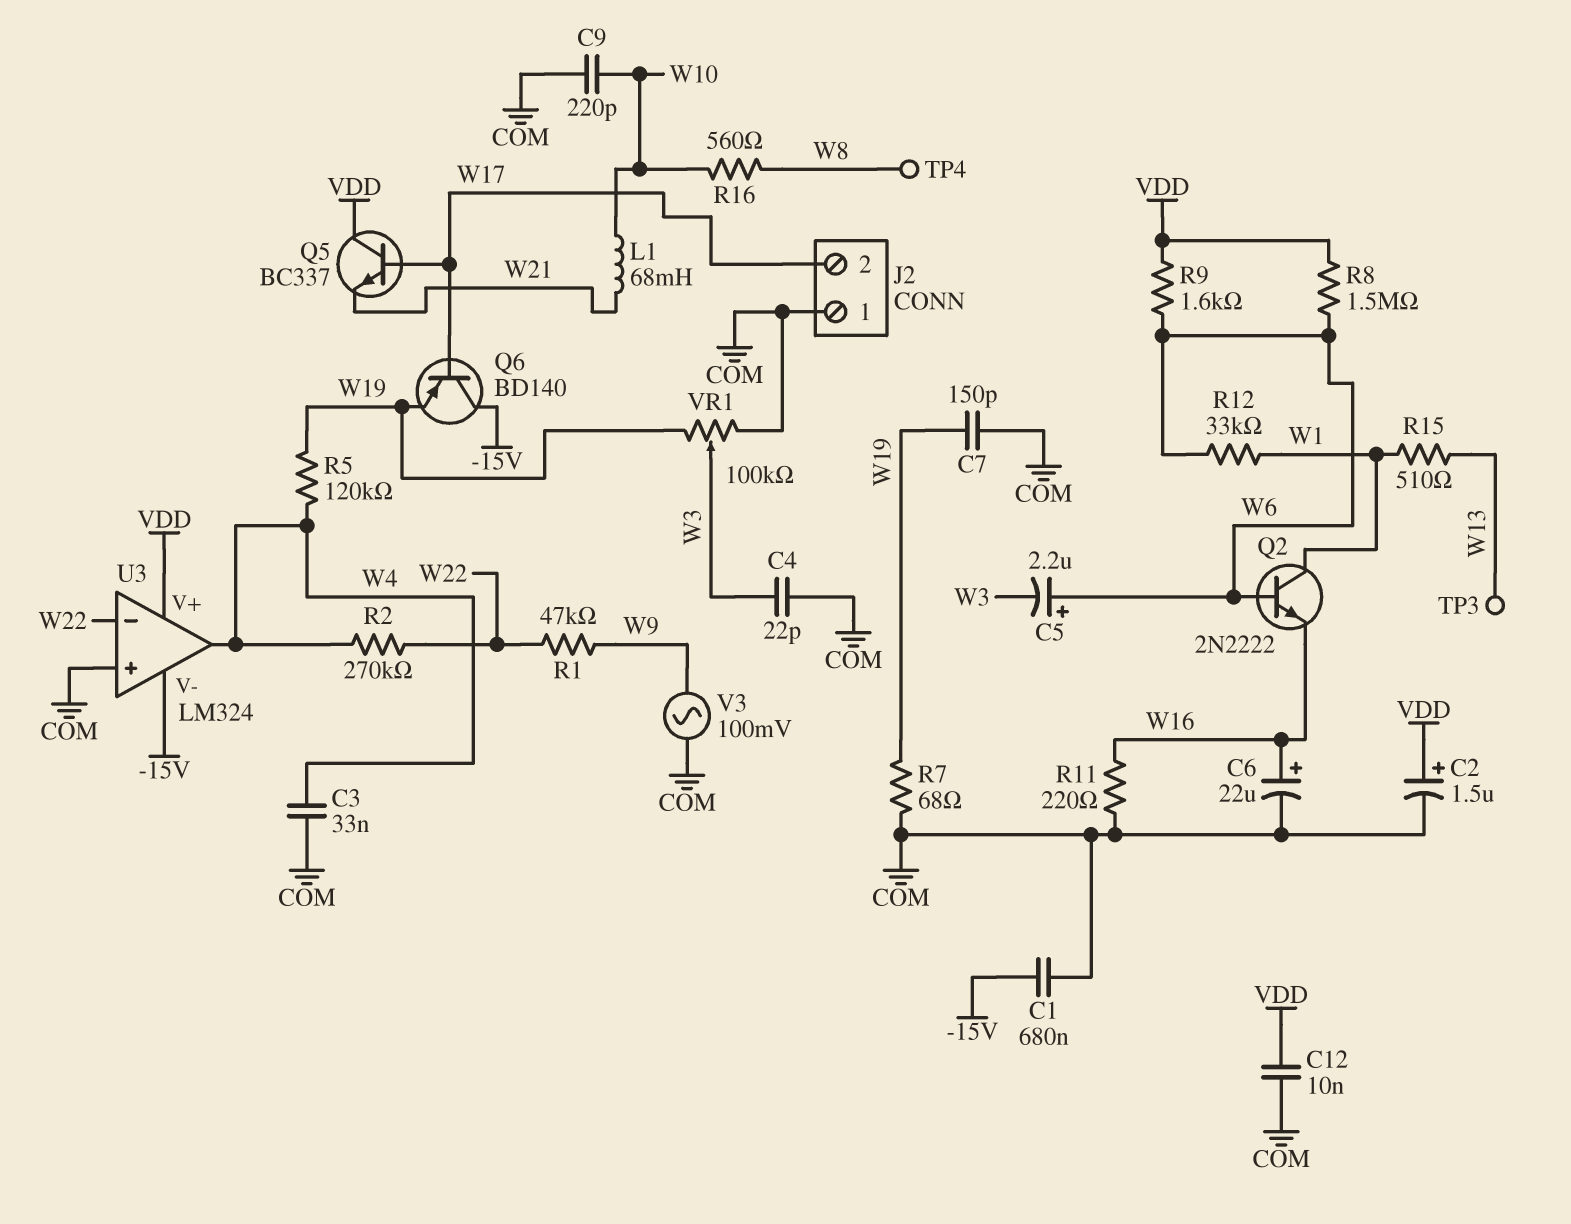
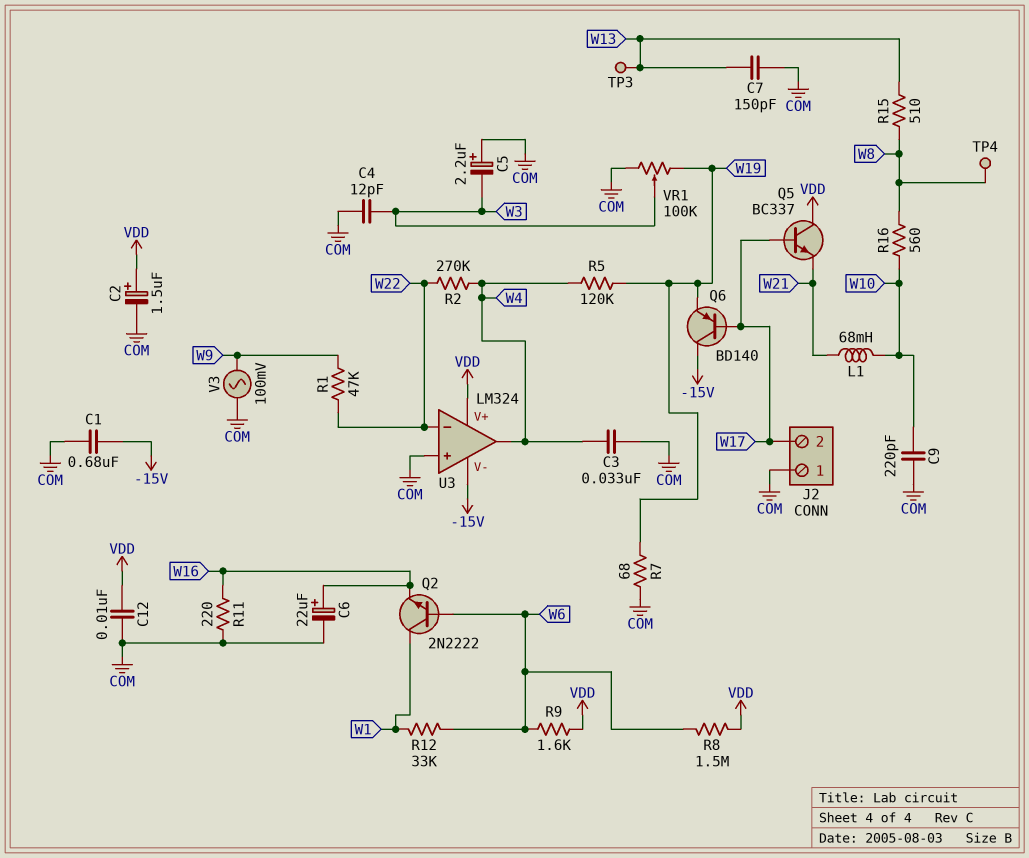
C4: 22pF (COM, W3) -> 12pF (COM, W3)
C5: 2.2uF (plus W6, minus W3) -> 2.2uF (plus COM, minus W3)
C7: 150pF (COM, W19) -> 150pF (COM, W13)
R15: 510 (W1, W13) -> 510 (W8, W13)

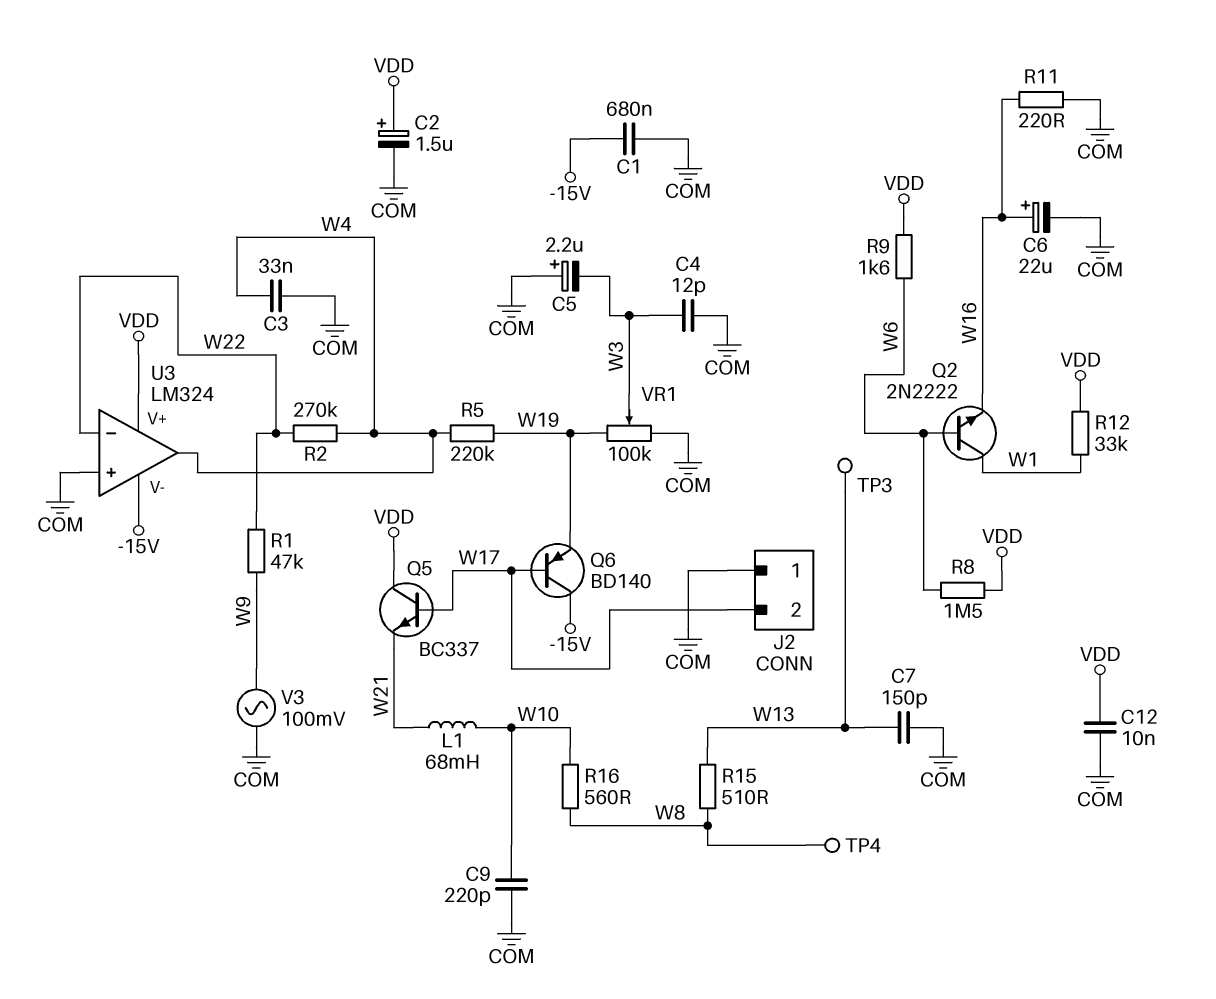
R5: 120k (W4, W19) -> 220k (W4, W19)
R7: 68 (COM, W19) -> none
R12: 33k (W1, W6) -> 33k (VDD, W1)

